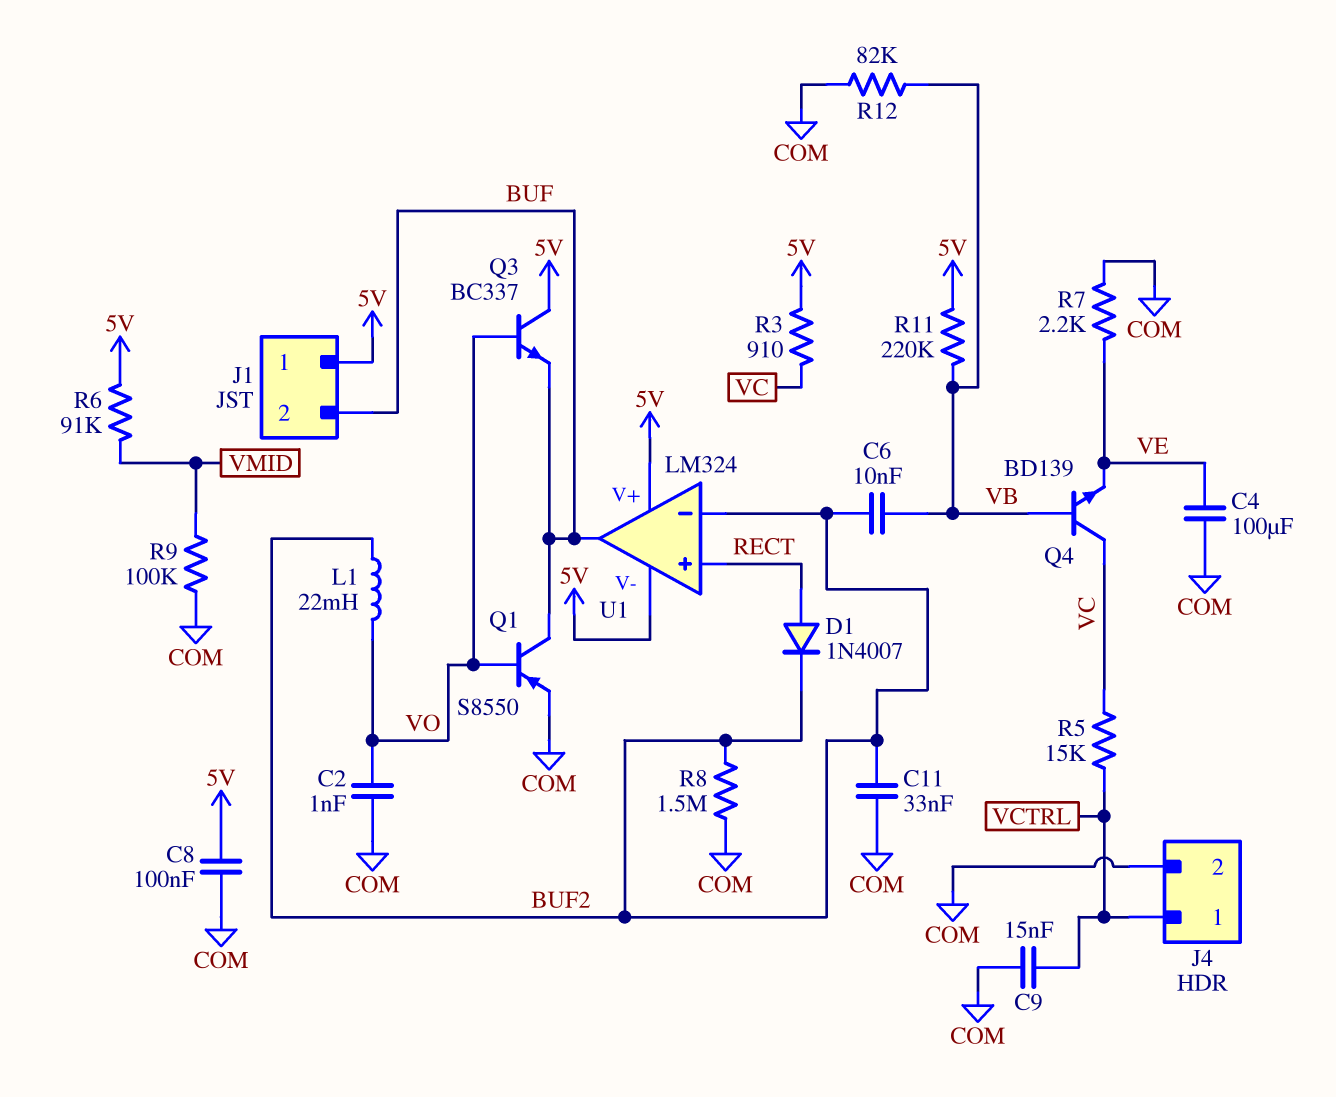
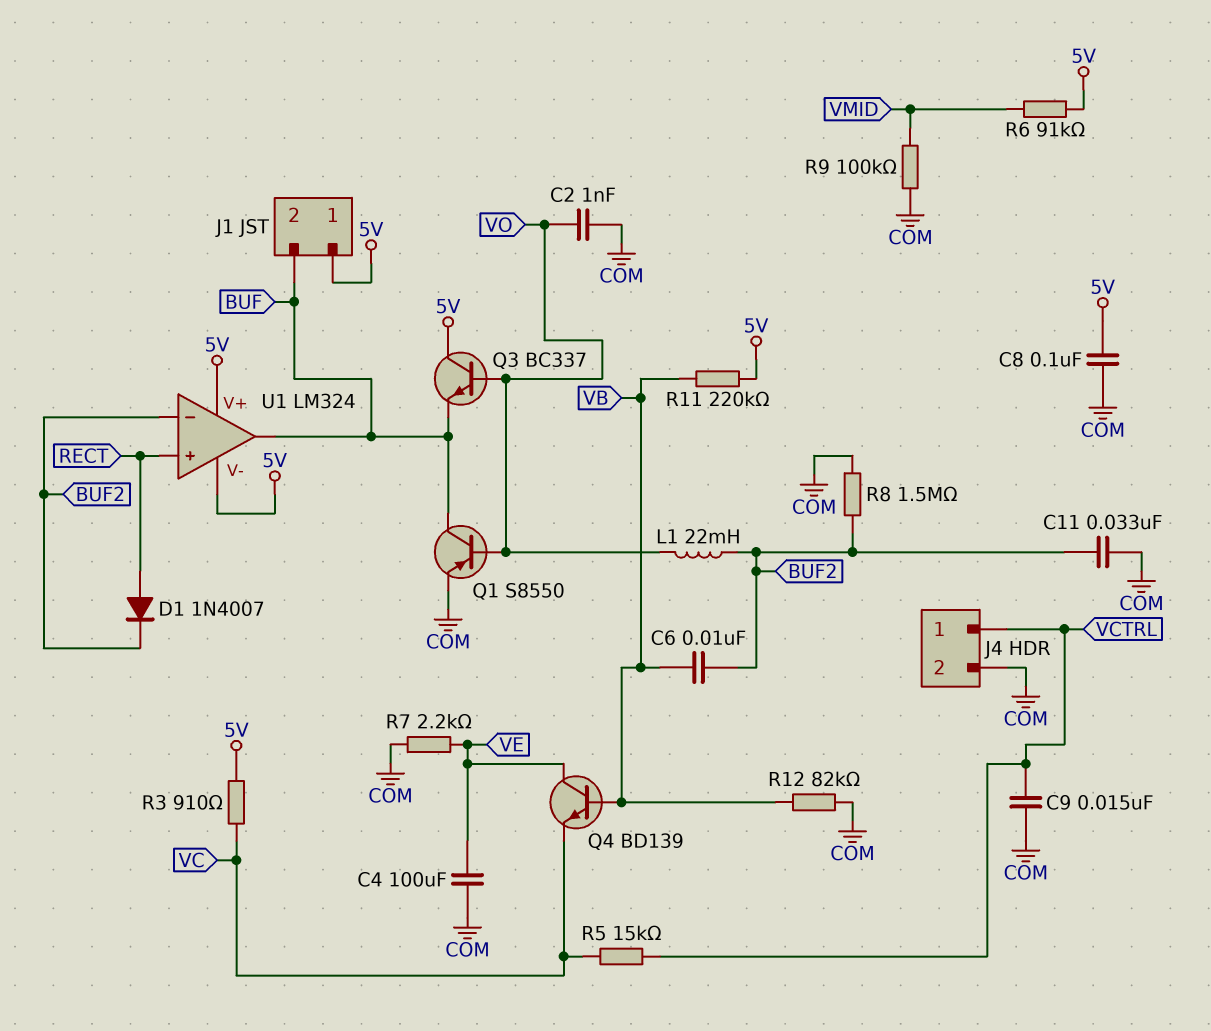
Q4: NPN BD139 (B VB, C VC, E VE) -> NPN BD139 (B VB, C VE, E VC)

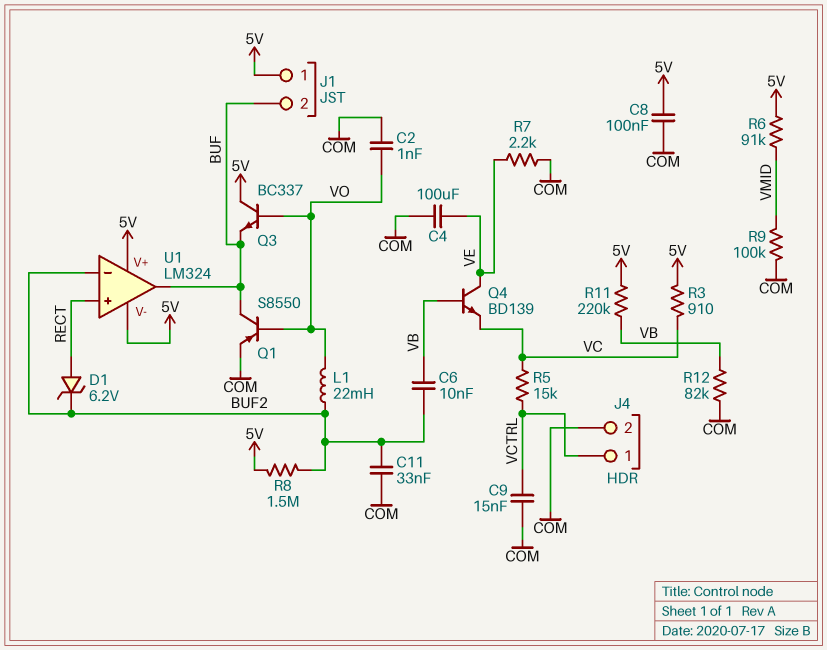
D1: diode 1N4007 (A RECT, K BUF2) -> zener 6.2V (A RECT, K BUF2)
R8: 1.5M (BUF2, COM) -> 1.5M (5V, BUF2)

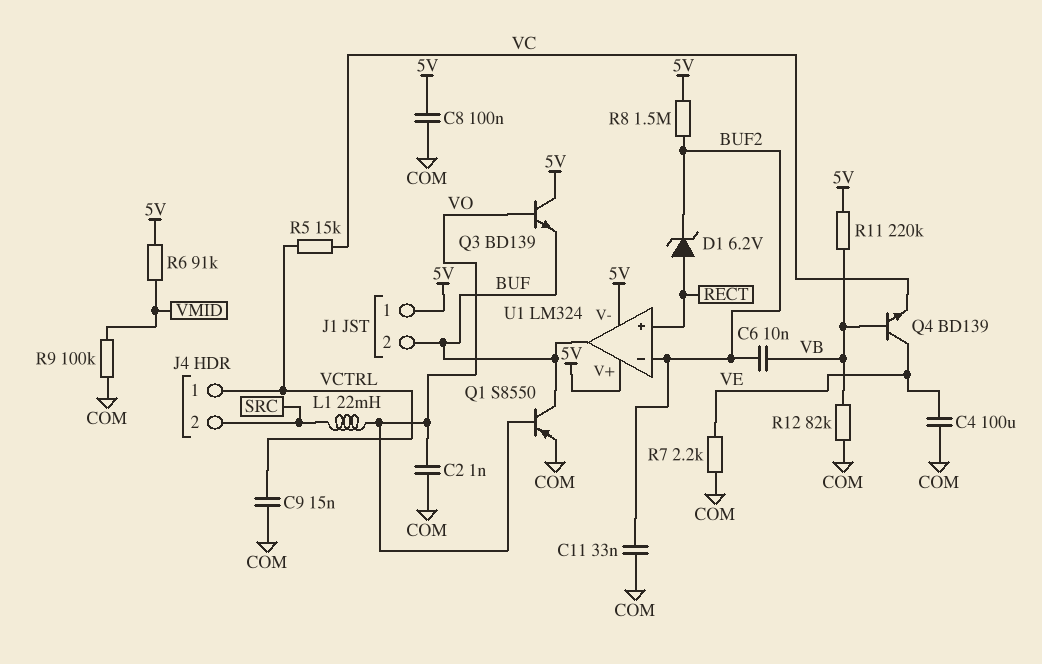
J4 pin 2: COM -> SRC
L1: 22mH (BUF2, VO) -> 22mH (SRC, VO)
Q3: NPN BC337 (B VO, C 5V, E BUF) -> NPN BD139 (B VO, C 5V, E BUF)
R3: 910 (5V, VC) -> none

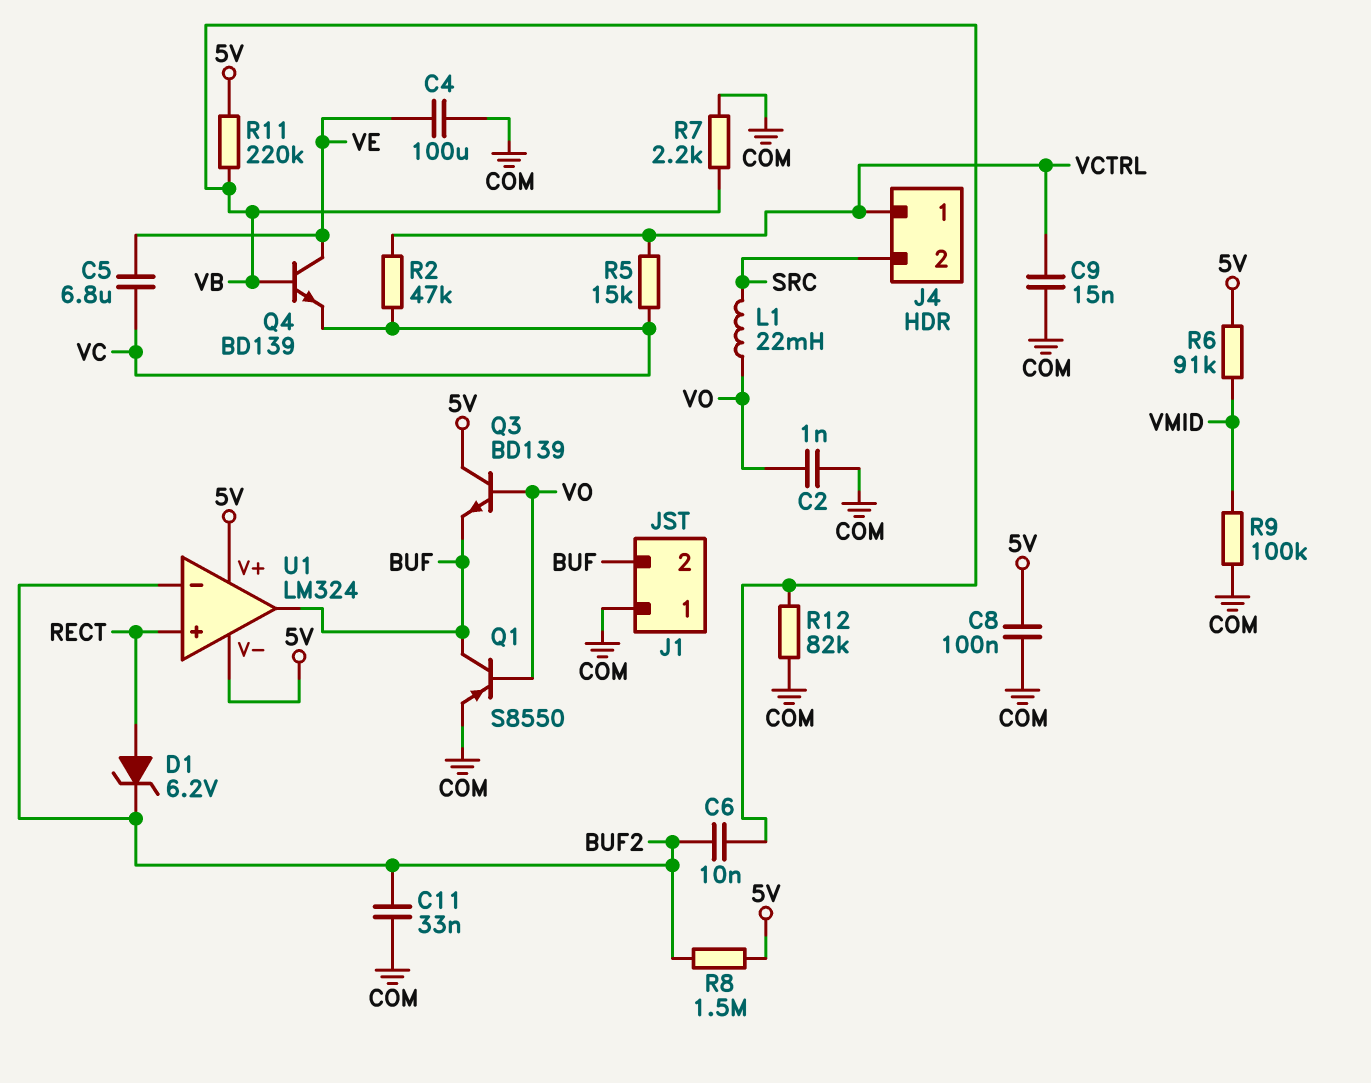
C5: none -> 6.8uF (VC, VE)
J1 pin 1: 5V -> COM
R2: none -> 47k (VC, VCTRL)
R7: 2.2k (COM, VE) -> 2.2k (COM, VB)

